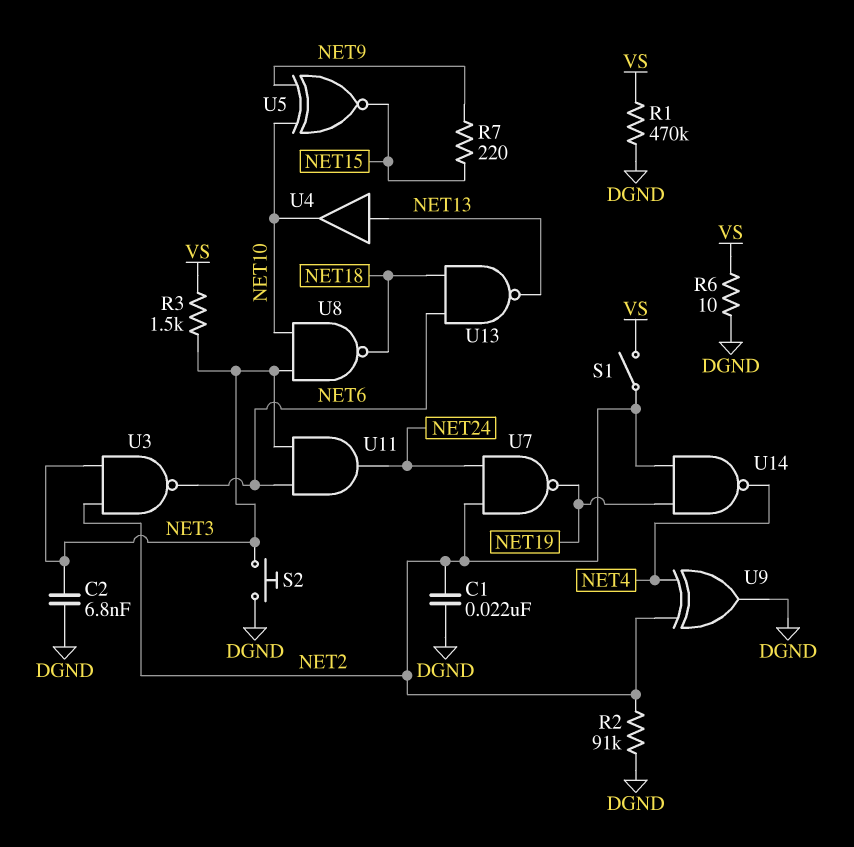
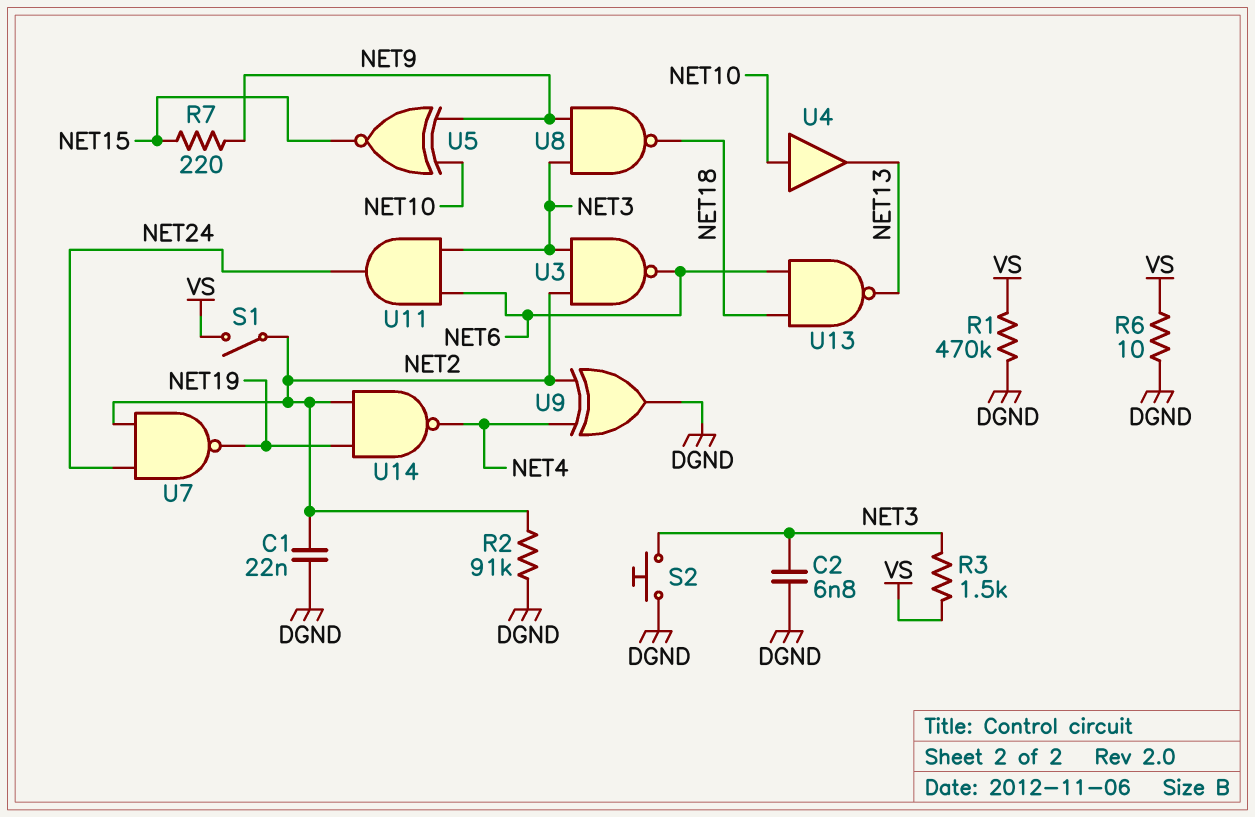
U4: buffer (in NET13, out NET10) -> buffer (in NET10, out NET13)
U8: NAND (in NET3, in NET10, out NET18) -> NAND (in NET3, in NET9, out NET18)

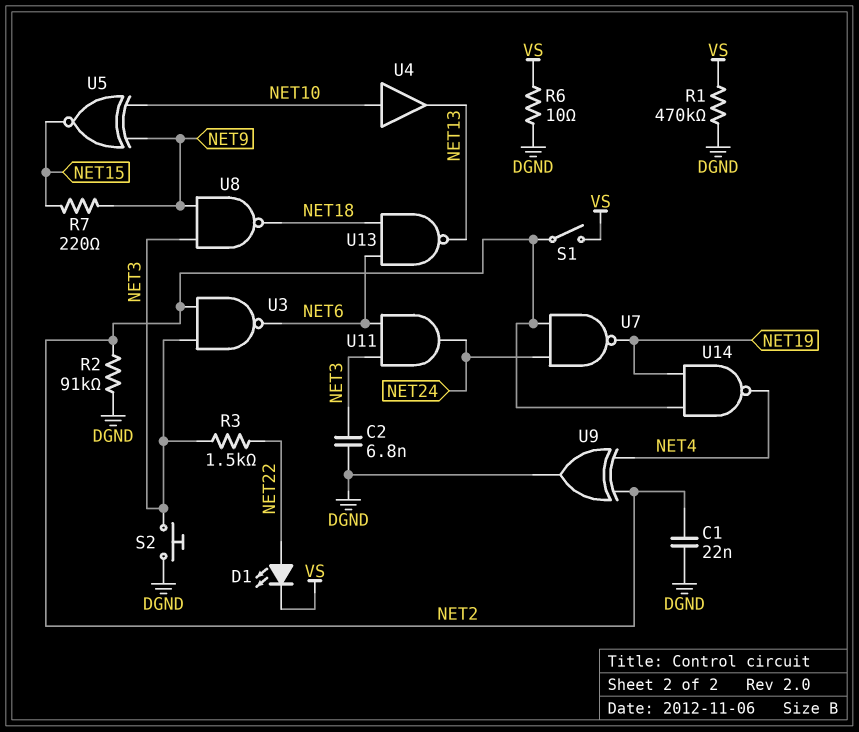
D1: none -> LED (A NET22, K VS)
R3: 1.5k (NET3, VS) -> 1.5k (NET3, NET22)

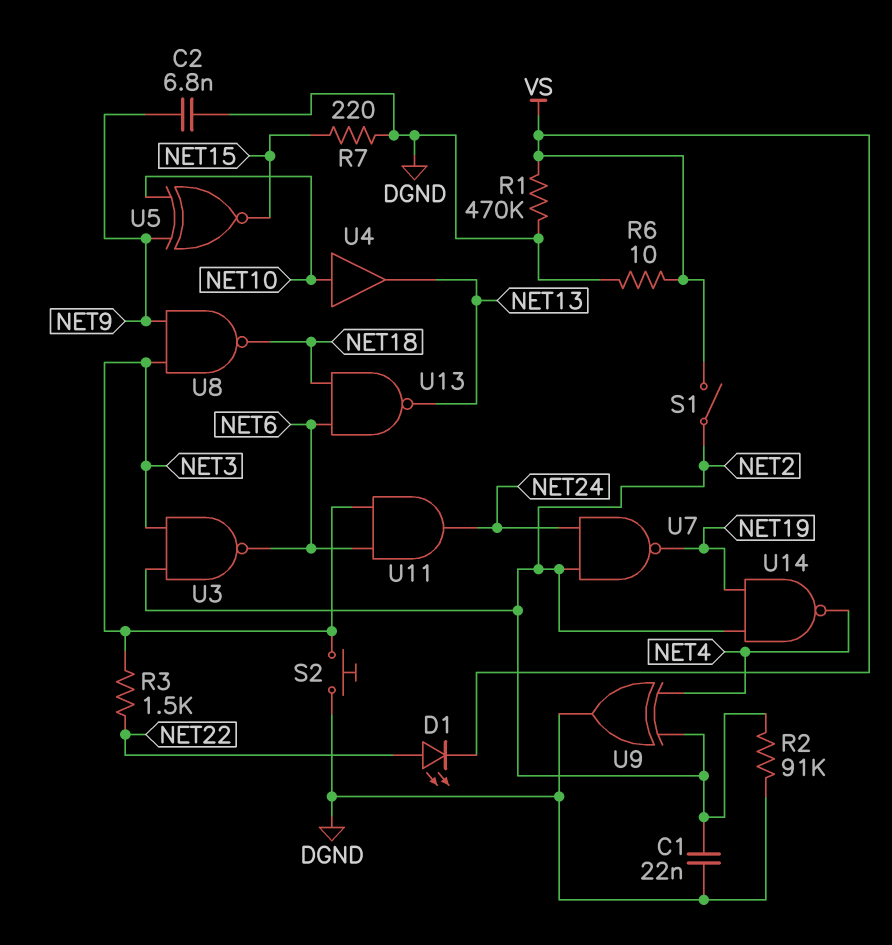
C2: 6.8nF (DGND, NET3) -> 6.8nF (DGND, NET9)
R7: 220 (NET9, NET15) -> 220 (DGND, NET15)

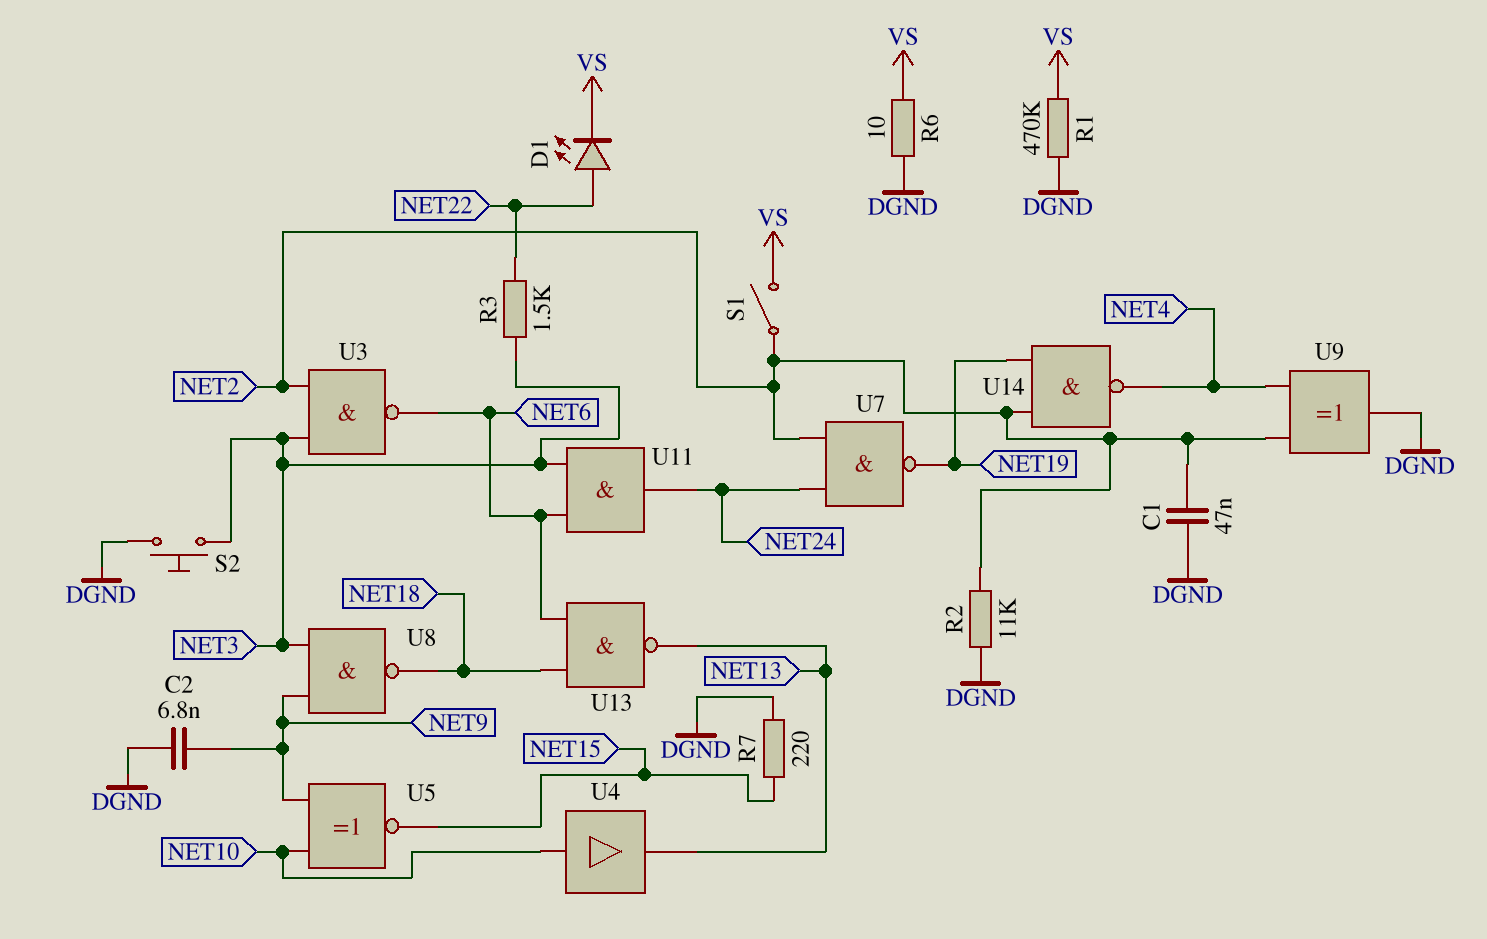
C1: 22nF (DGND, NET2) -> 47nF (DGND, NET2)
R2: 91k (DGND, NET2) -> 11k (DGND, NET2)

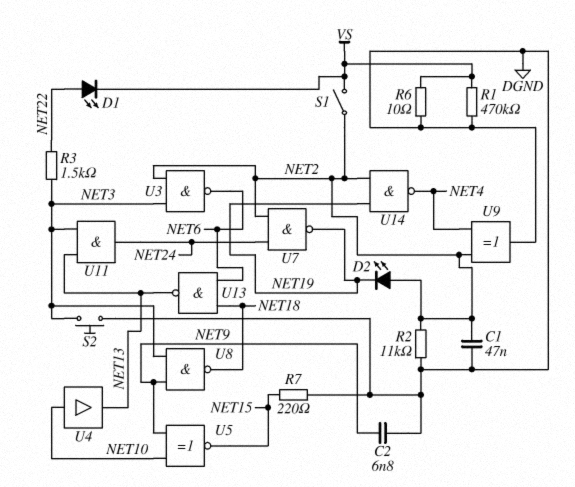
D2: none -> LED (A NET2, K NET19)
U11: AND (in NET3, in NET6, out NET24) -> AND (in NET3, in NET13, out NET24)

